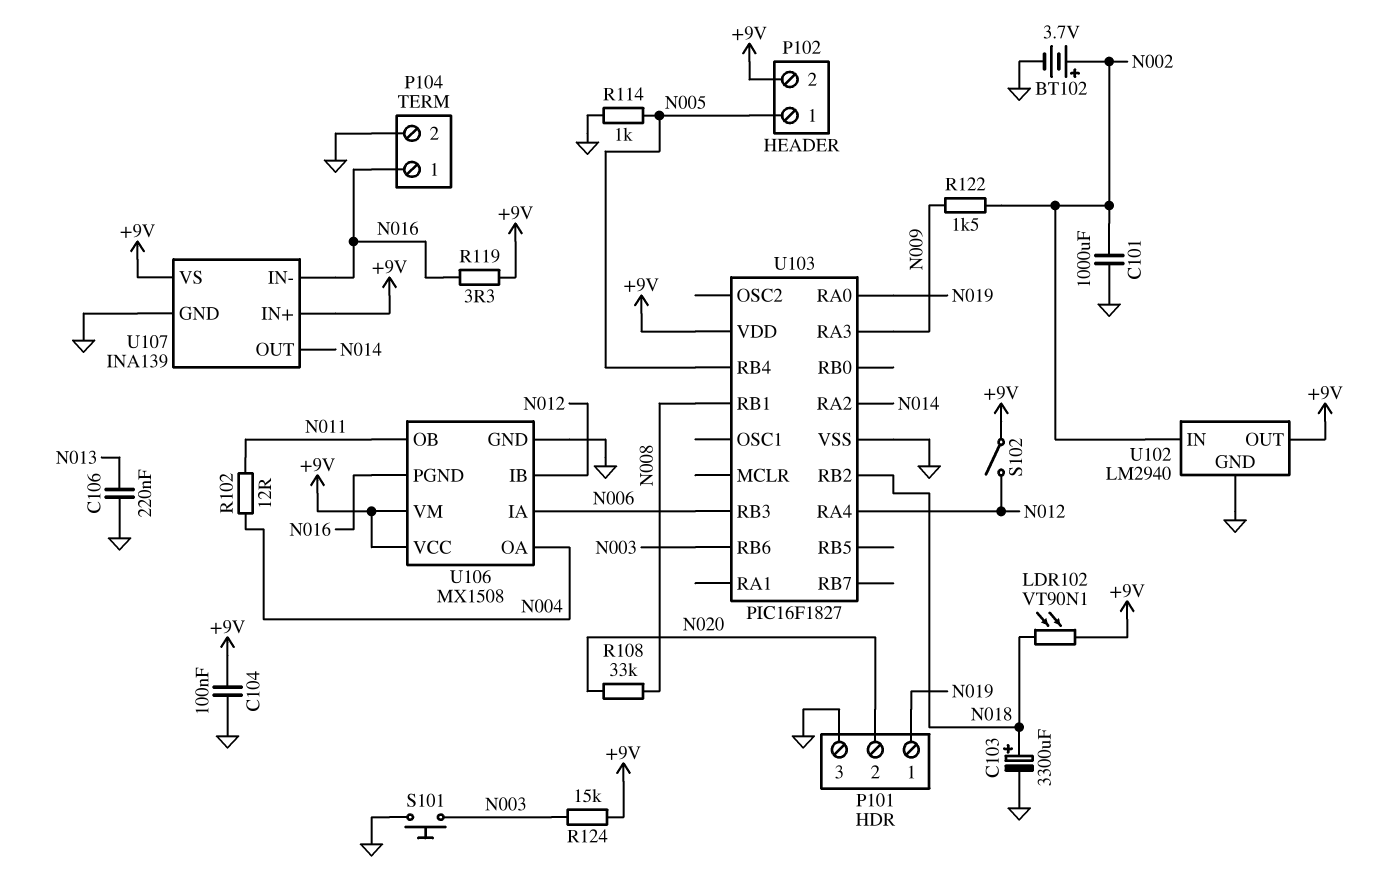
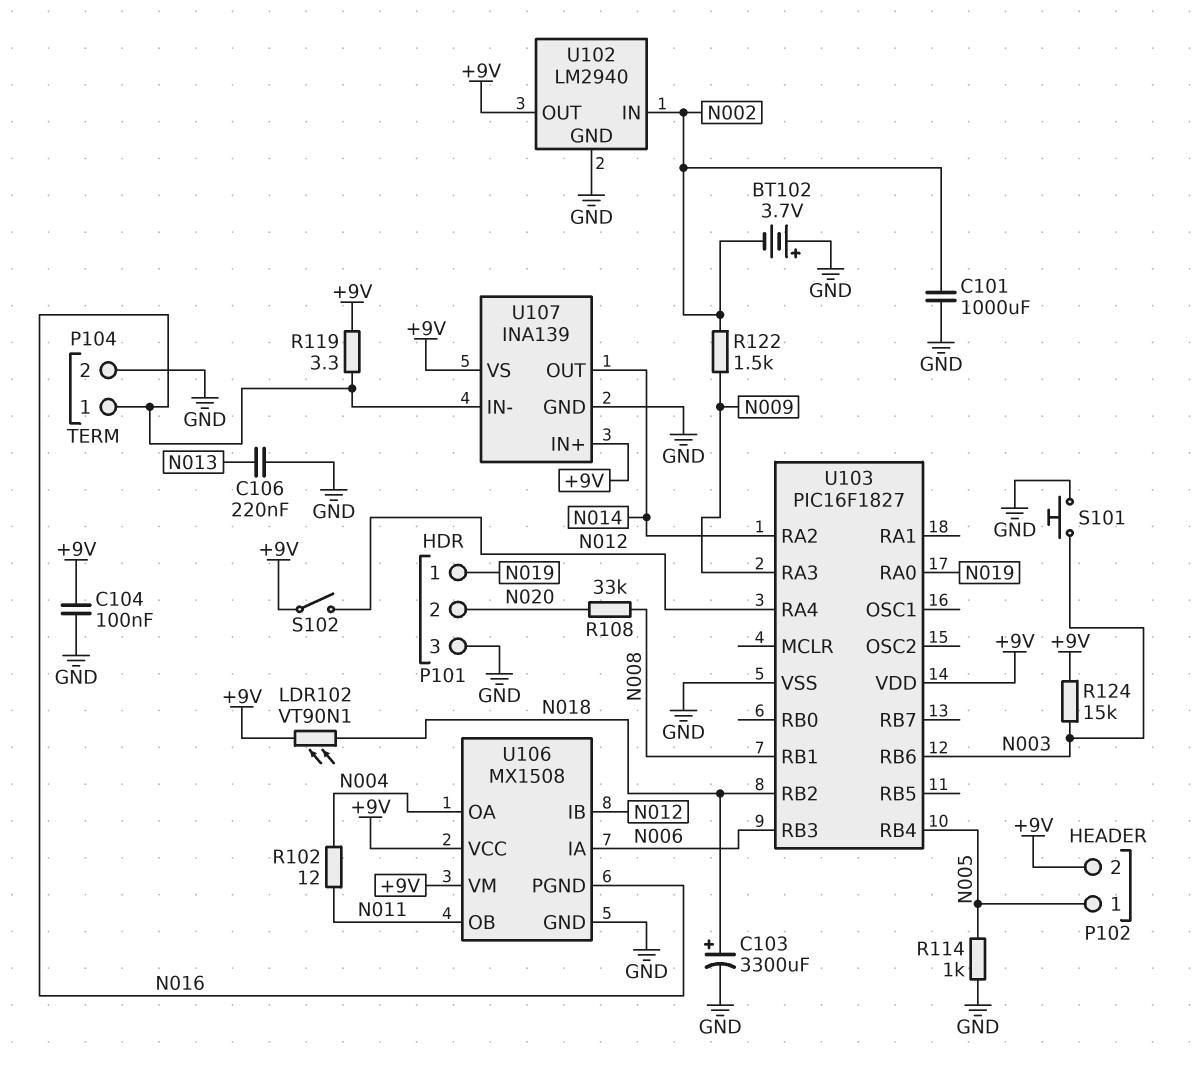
BT102: 3.7V (plus N002, minus GND) -> 3.7V (plus GND, minus N002)

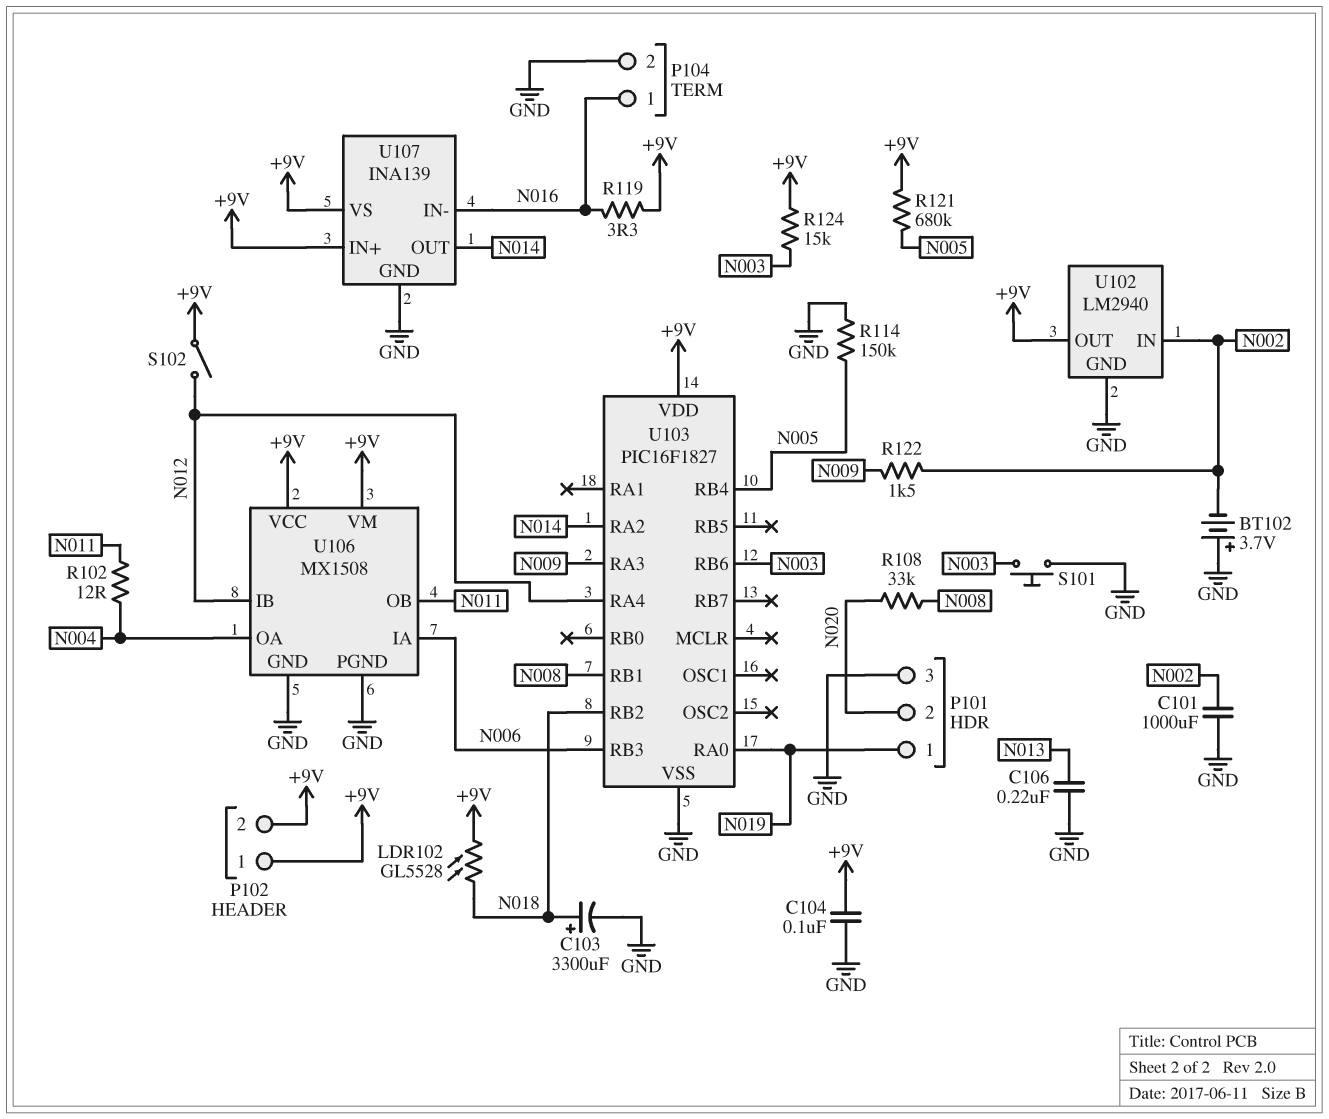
LDR102: VT90N1 (+9V, N018) -> GL5528 (+9V, N018)
P102 pin 1: N005 -> +9V
R114: 1k (GND, N005) -> 150k (GND, N005)
R121: none -> 680k (+9V, N005)
U106 pin PGND: N016 -> GND

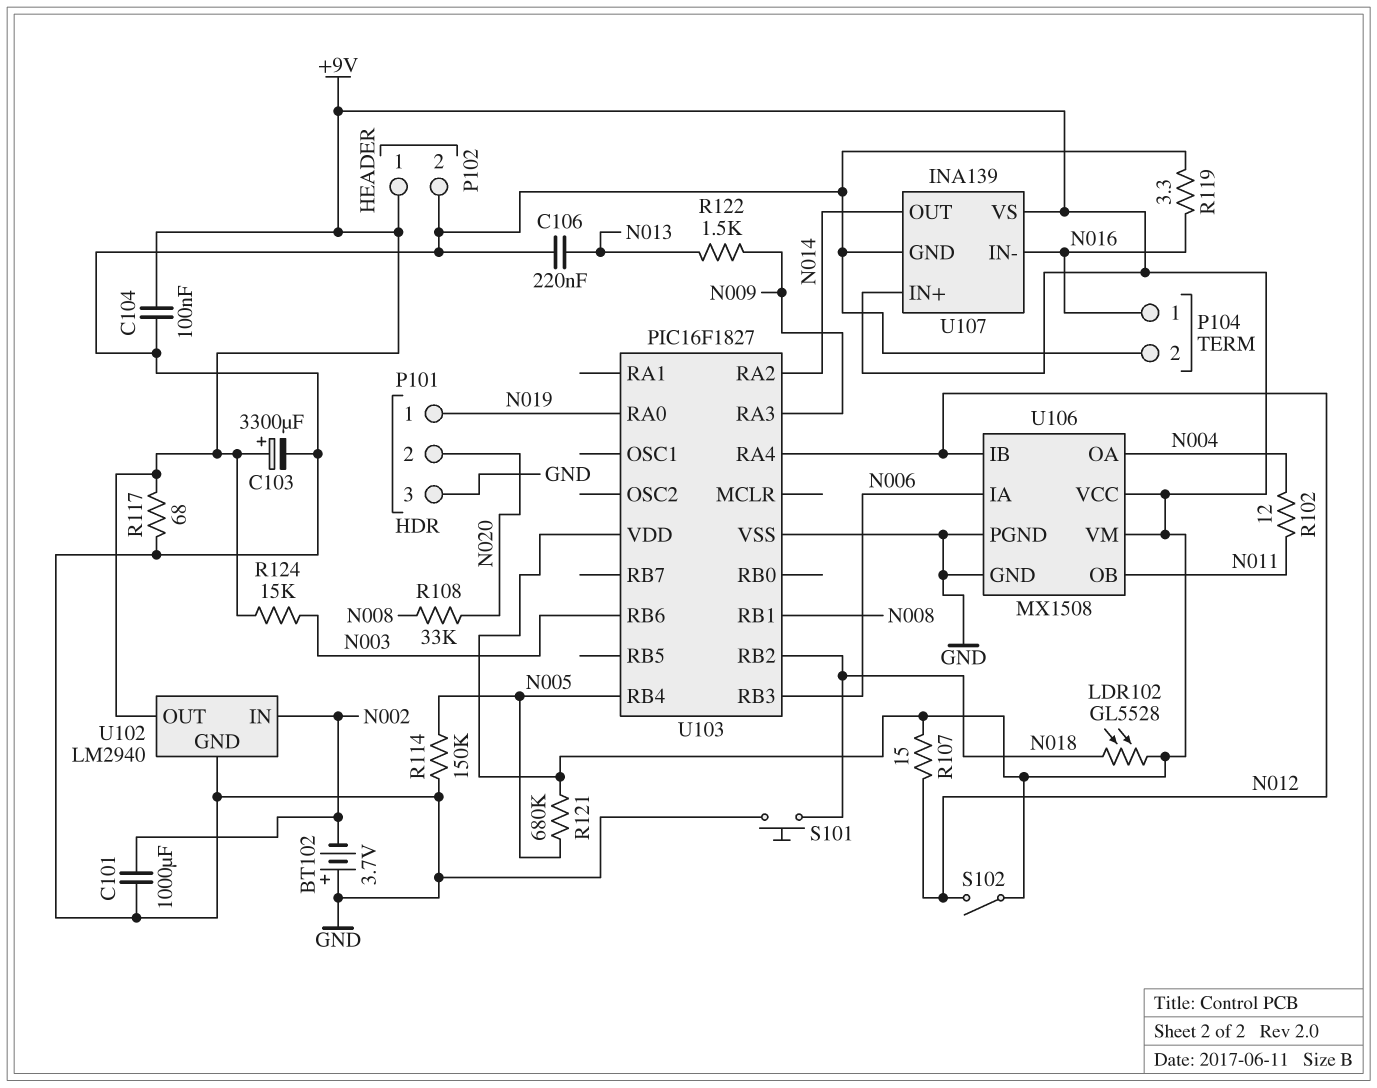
C103: 3300uF (plus N018, minus GND) -> 3300uF (plus +9V, minus GND)
P102 pin 2: +9V -> GND
R107: none -> 15 (+9V, N012)
R117: none -> 68 (+9V, GND)
R119: 3.3 (+9V, N016) -> 3.3 (GND, N016)
R122: 1.5k (N002, N009) -> 1.5k (N009, N013)
S101: button (GND, N003) -> button (GND, N018)

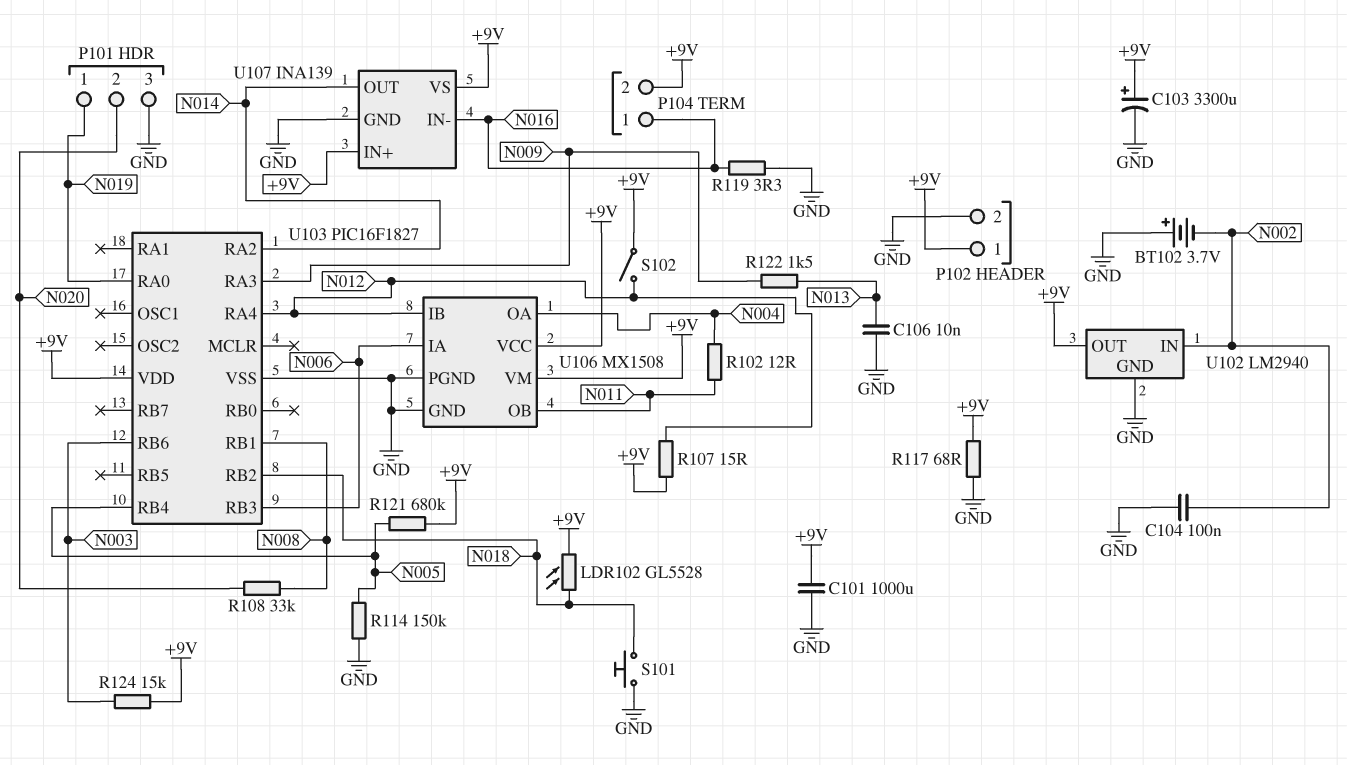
C101: 1000uF (GND, N002) -> 1000uF (+9V, GND)
C104: 100nF (+9V, GND) -> 100nF (GND, N002)
C106: 220nF (GND, N013) -> 10nF (GND, N013)
P104 pin 2: GND -> +9V

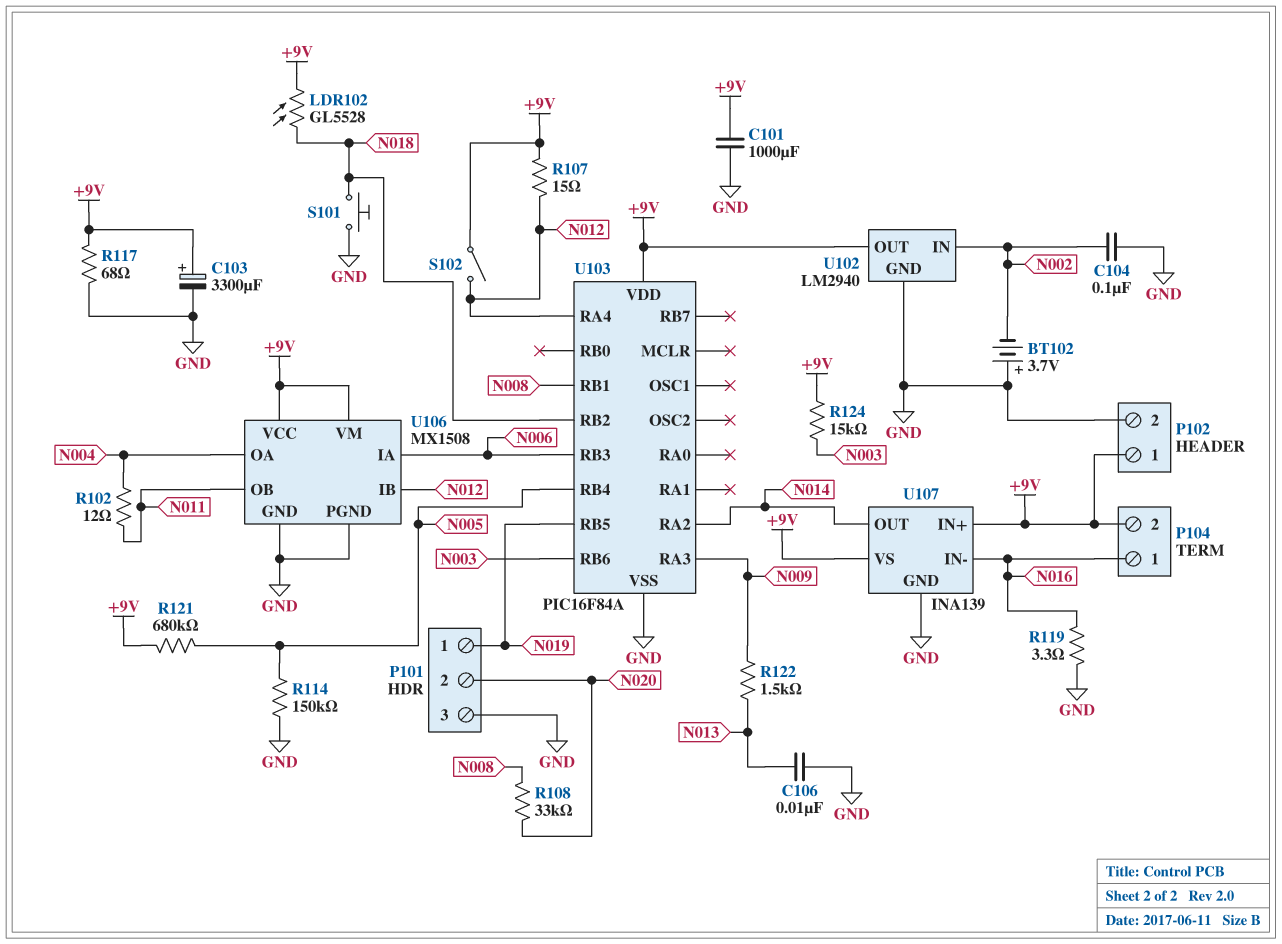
U103: PIC16F1827 -> PIC16F84A
U103 pin RA0: N019 -> none
U103 pin RB5: none -> N019

